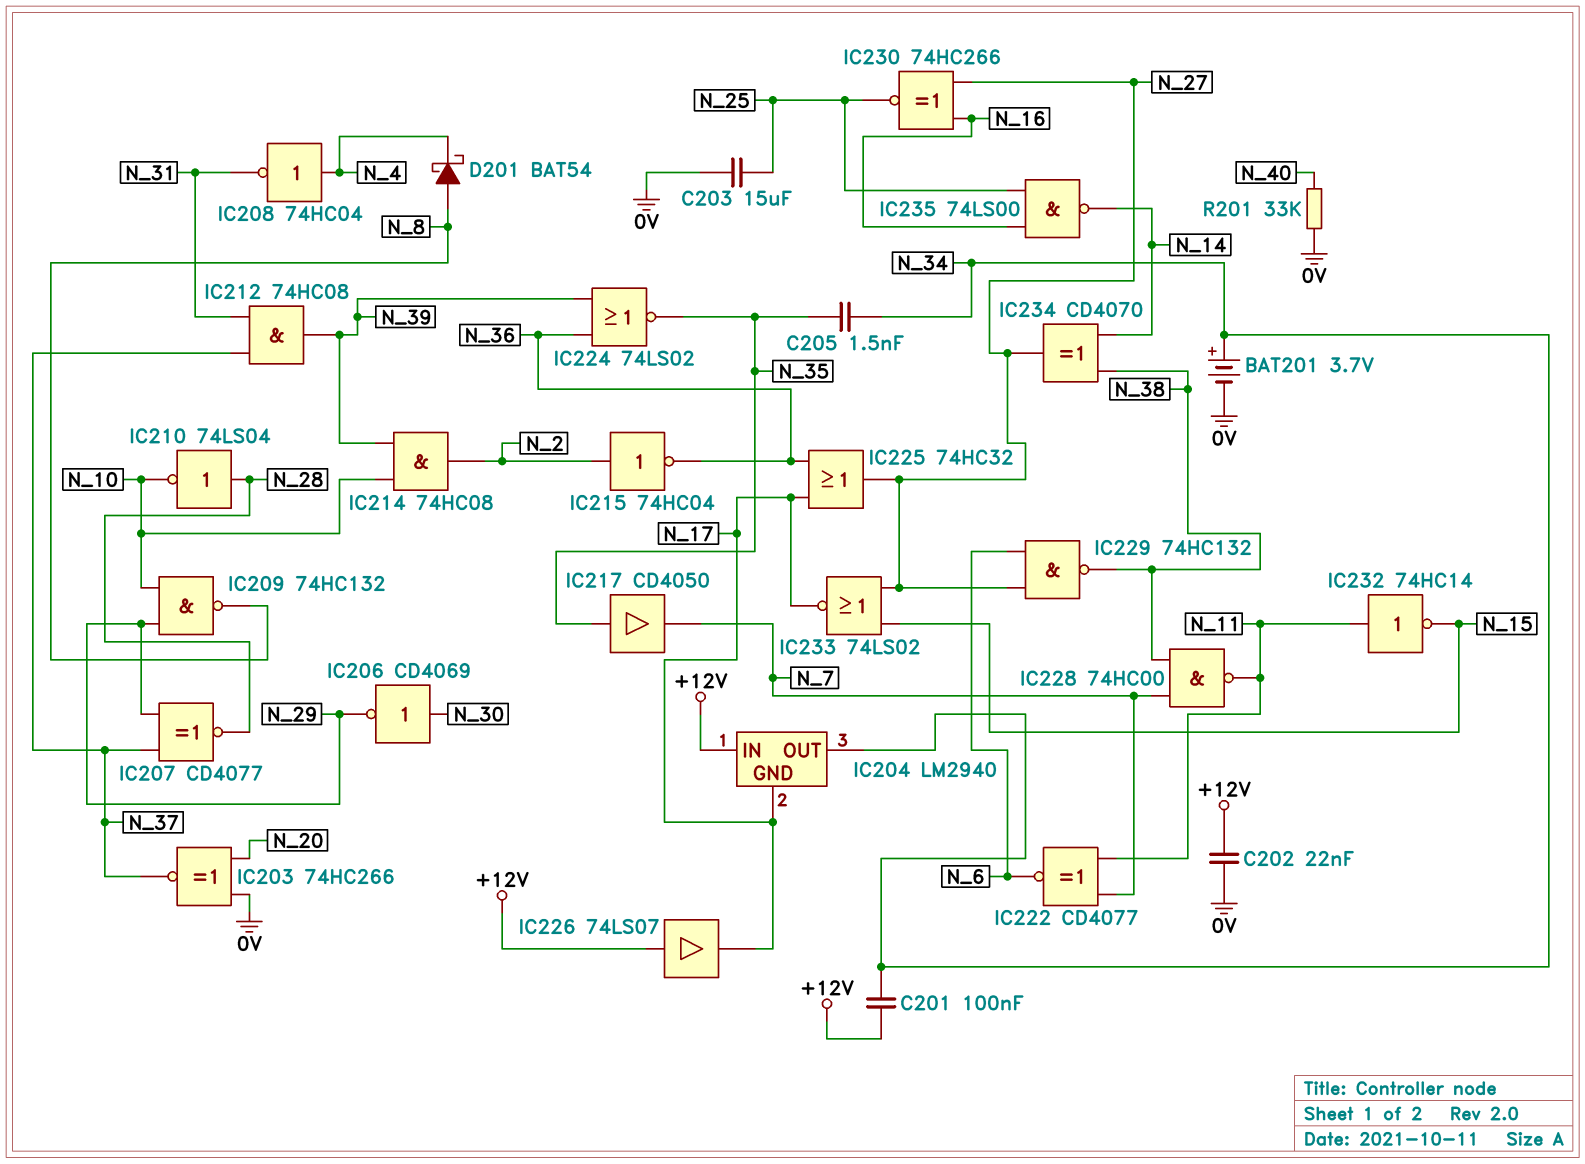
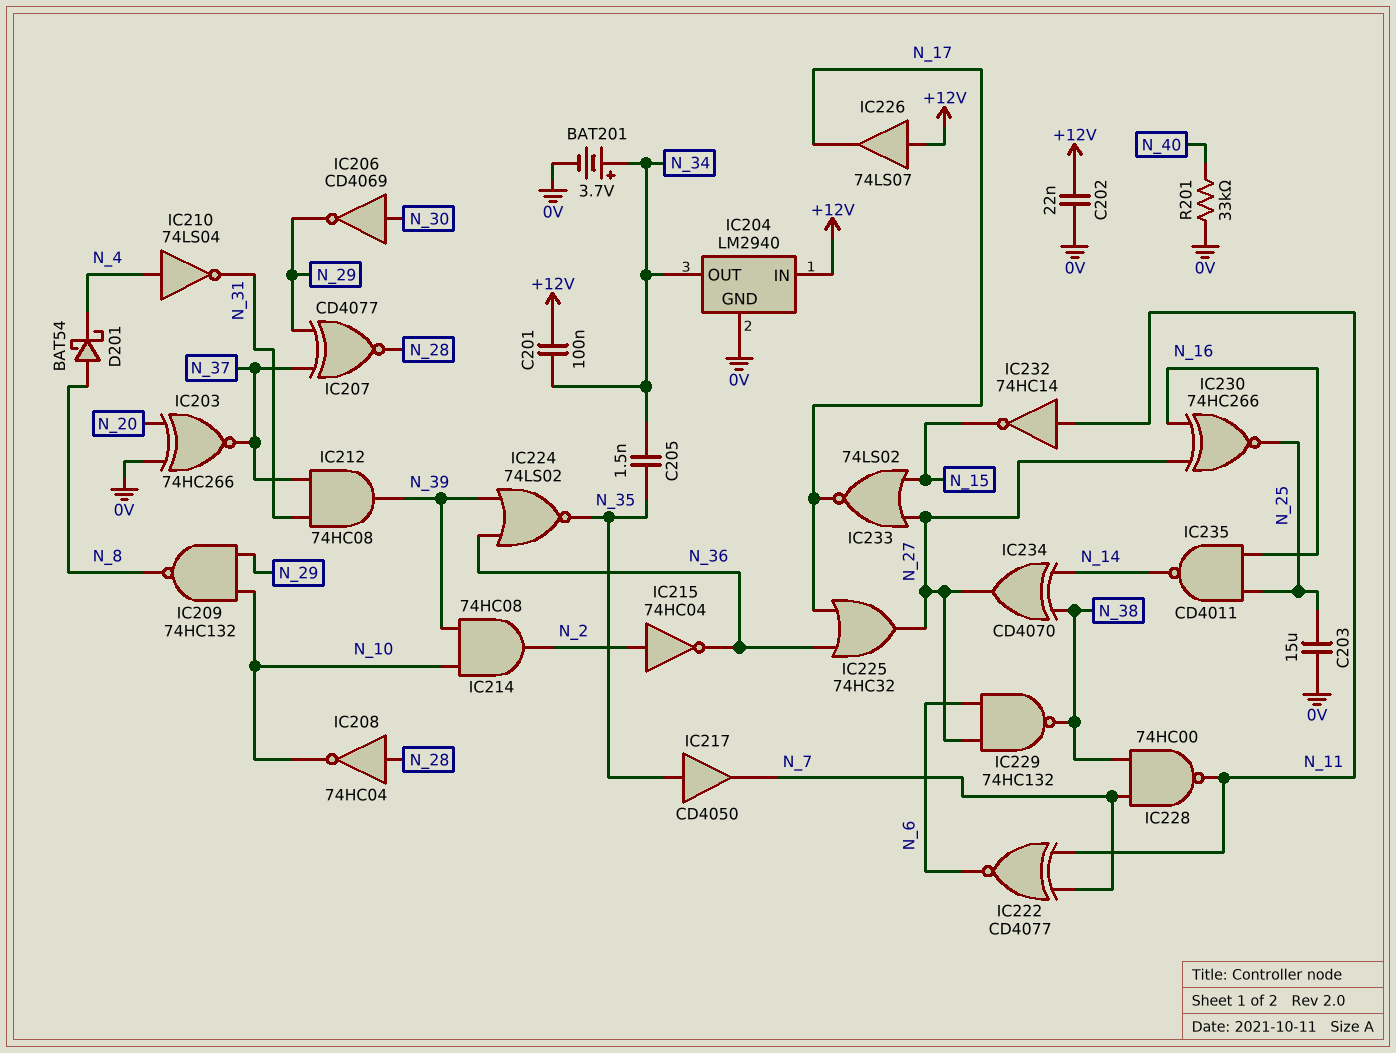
IC204 pin GND: N_17 -> 0V
IC208: NOT 74HC04 (in N_4, out N_31) -> NOT 74HC04 (in N_28, out N_10)
IC210: NOT 74LS04 (in N_28, out N_10) -> NOT 74LS04 (in N_4, out N_31)
IC235: NAND 74LS00 (in N_16, in N_25, out N_14) -> NAND CD4011 (in N_16, in N_25, out N_14)

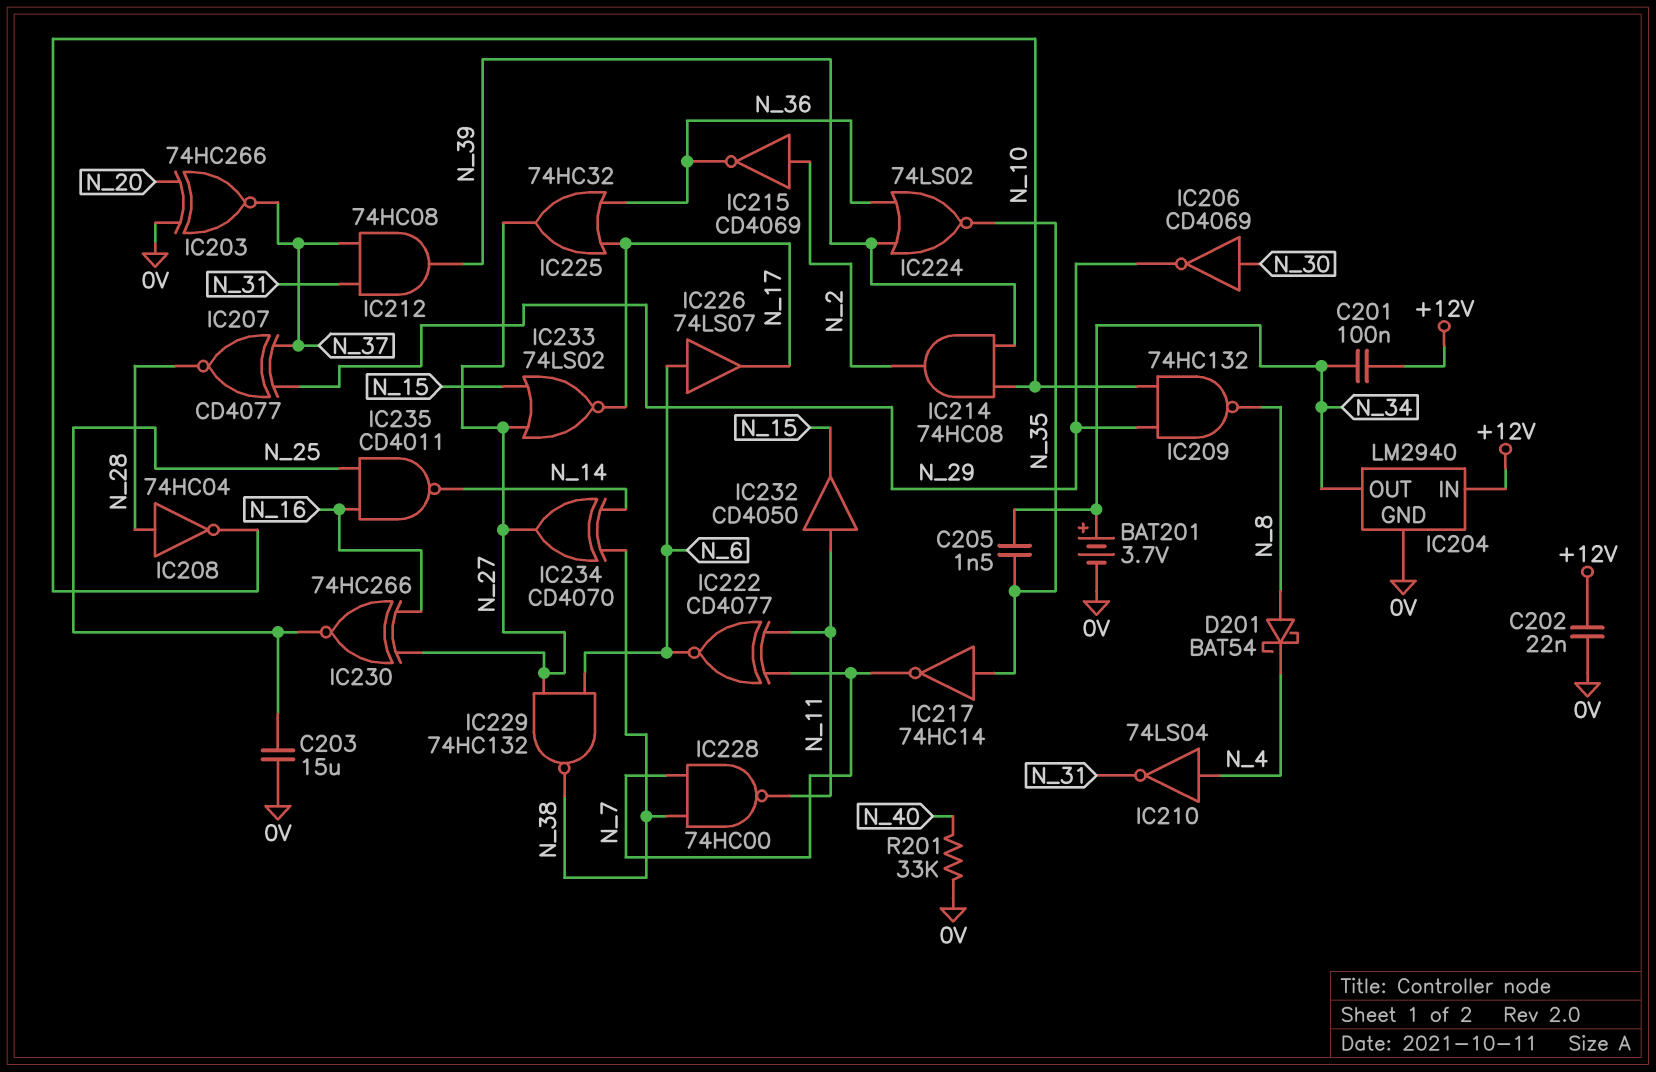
IC215: NOT 74HC04 (in N_2, out N_36) -> NOT CD4069 (in N_2, out N_36)
IC217: buffer CD4050 (in N_35, out N_7) -> NOT 74HC14 (in N_35, out N_7)
IC226: buffer 74LS07 (in +12V, out N_17) -> buffer 74LS07 (in N_6, out N_17)
IC232: NOT 74HC14 (in N_11, out N_15) -> buffer CD4050 (in N_11, out N_15)

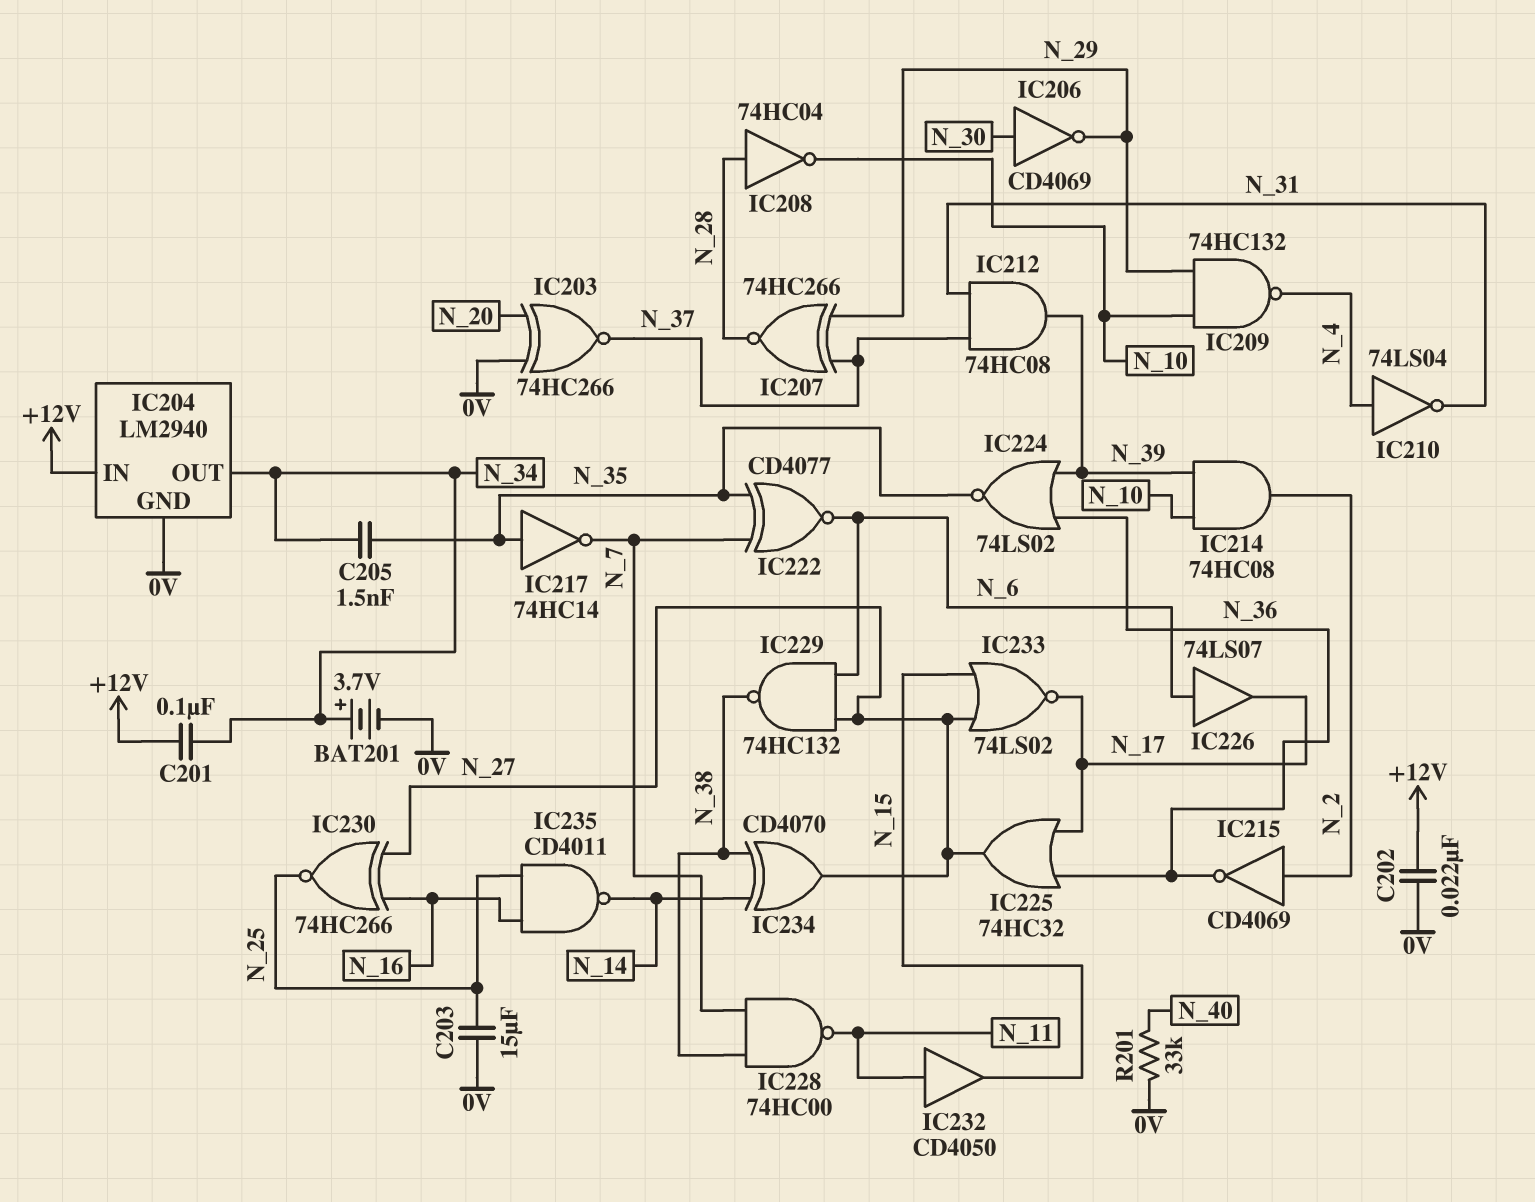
D201: schottky BAT54 (A N_8, K N_4) -> none
IC207: XNOR CD4077 (in N_29, in N_37, out N_28) -> XNOR 74HC266 (in N_29, in N_37, out N_28)
IC209: NAND 74HC132 (in N_10, in N_29, out N_8) -> NAND 74HC132 (in N_10, in N_29, out N_4)
IC222: XNOR CD4077 (in N_7, in N_11, out N_6) -> XNOR CD4077 (in N_7, in N_35, out N_6)

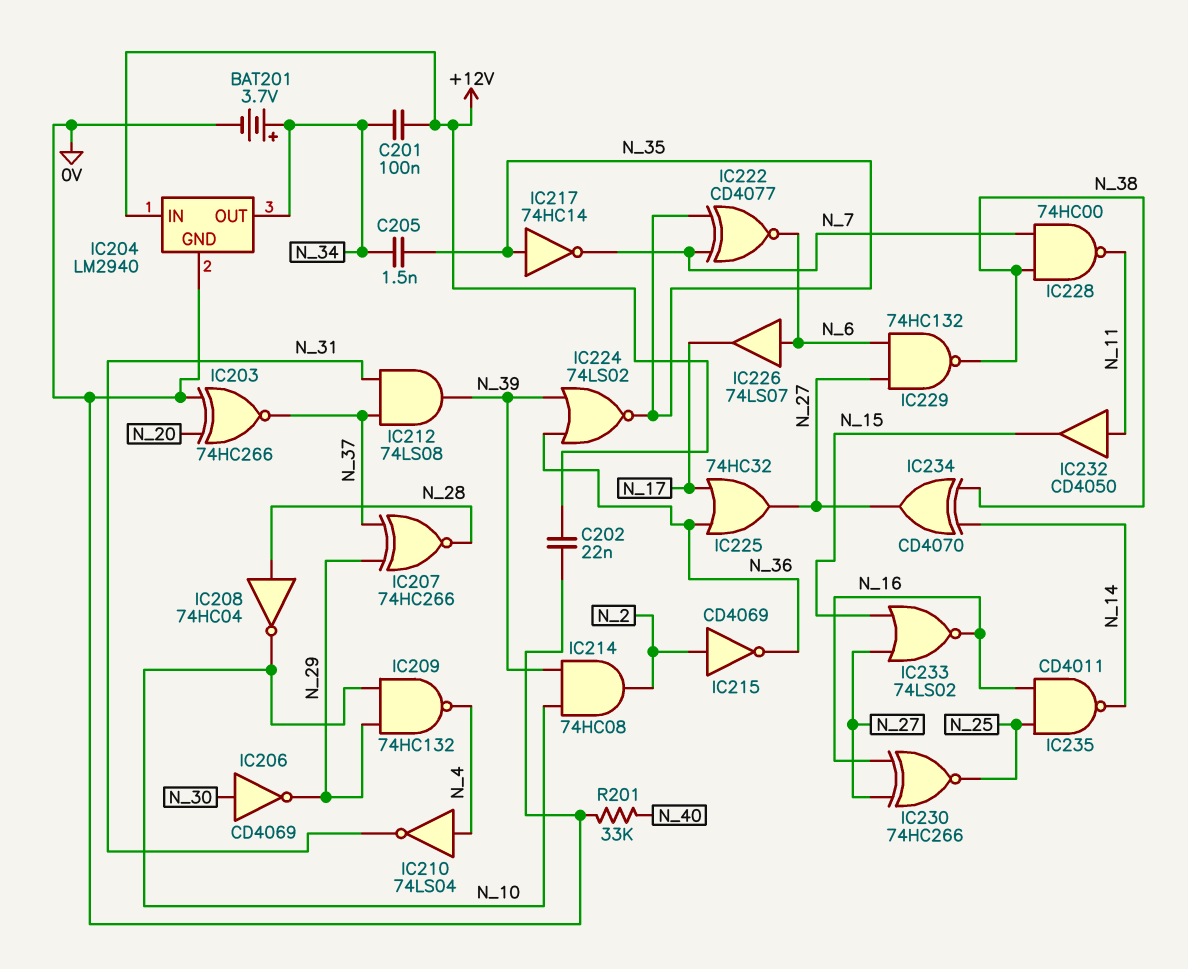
C203: 15uF (0V, N_25) -> none
IC212: AND 74HC08 (in N_31, in N_37, out N_39) -> AND 74LS08 (in N_31, in N_37, out N_39)
IC233: NOR 74LS02 (in N_15, in N_27, out N_17) -> NOR 74LS02 (in N_15, in N_27, out N_16)

